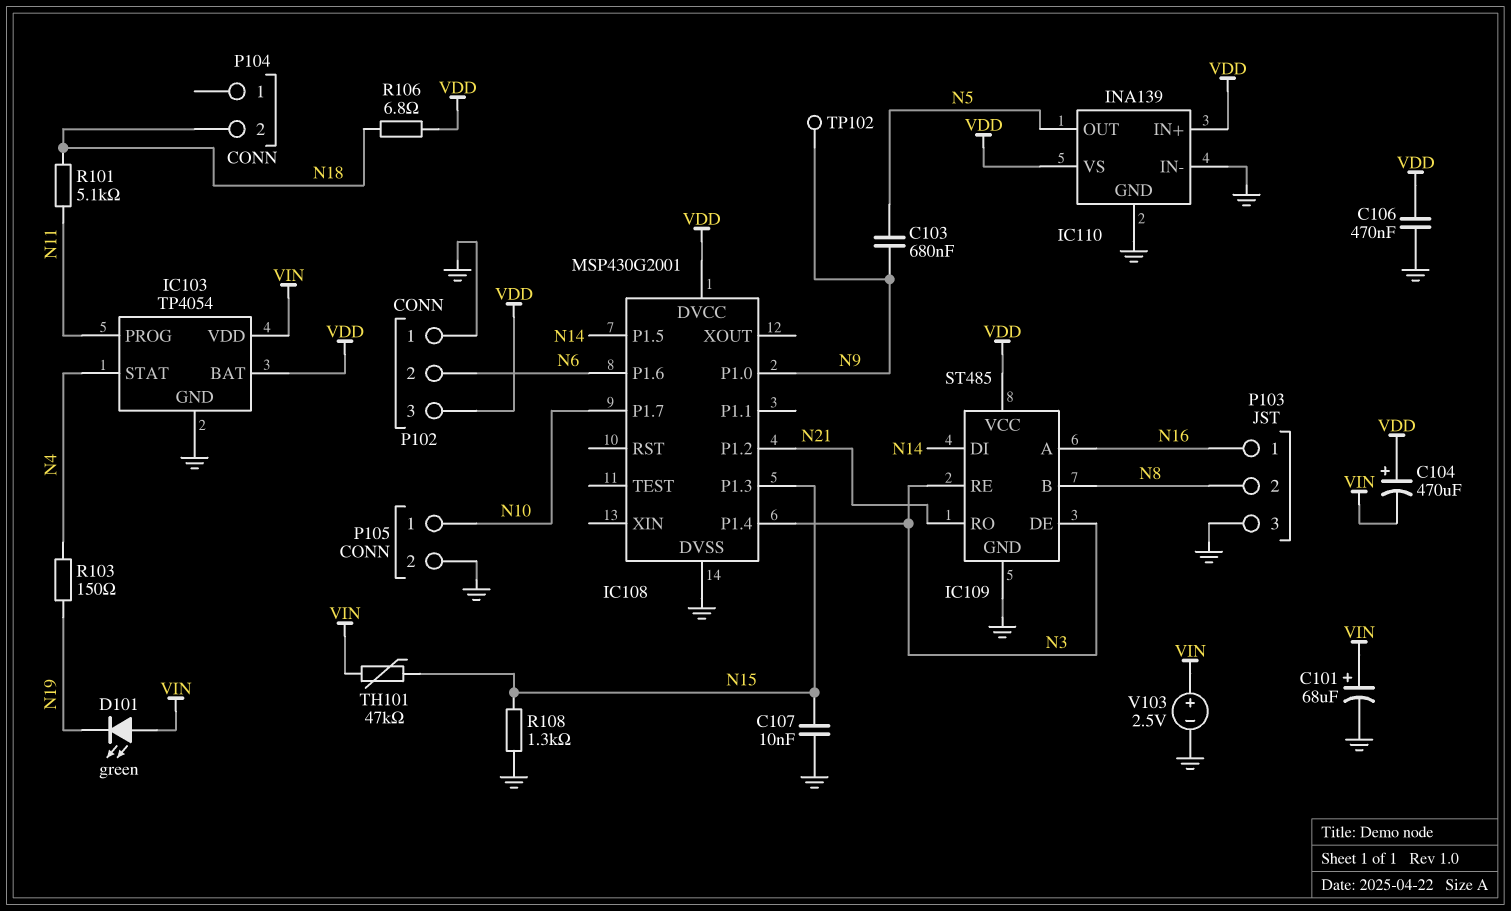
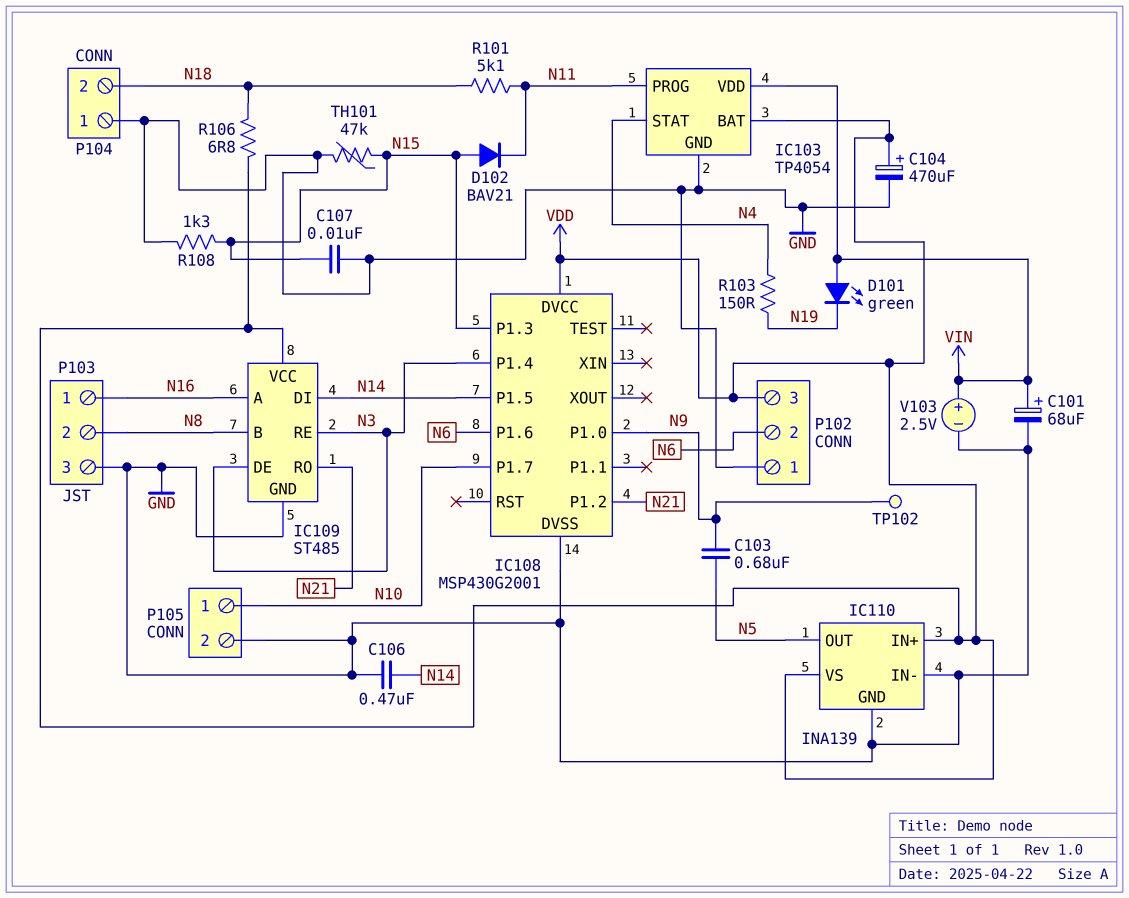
C104: 470uF (plus VDD, minus VIN) -> 470uF (plus VDD, minus GND)
C106: 470nF (GND, VDD) -> 470nF (GND, N14)
D102: none -> diode BAV21 (A N15, K N11)
P104 pin 1: none -> GND
TH101: 47k (N15, VIN) -> 47k (GND, N15)

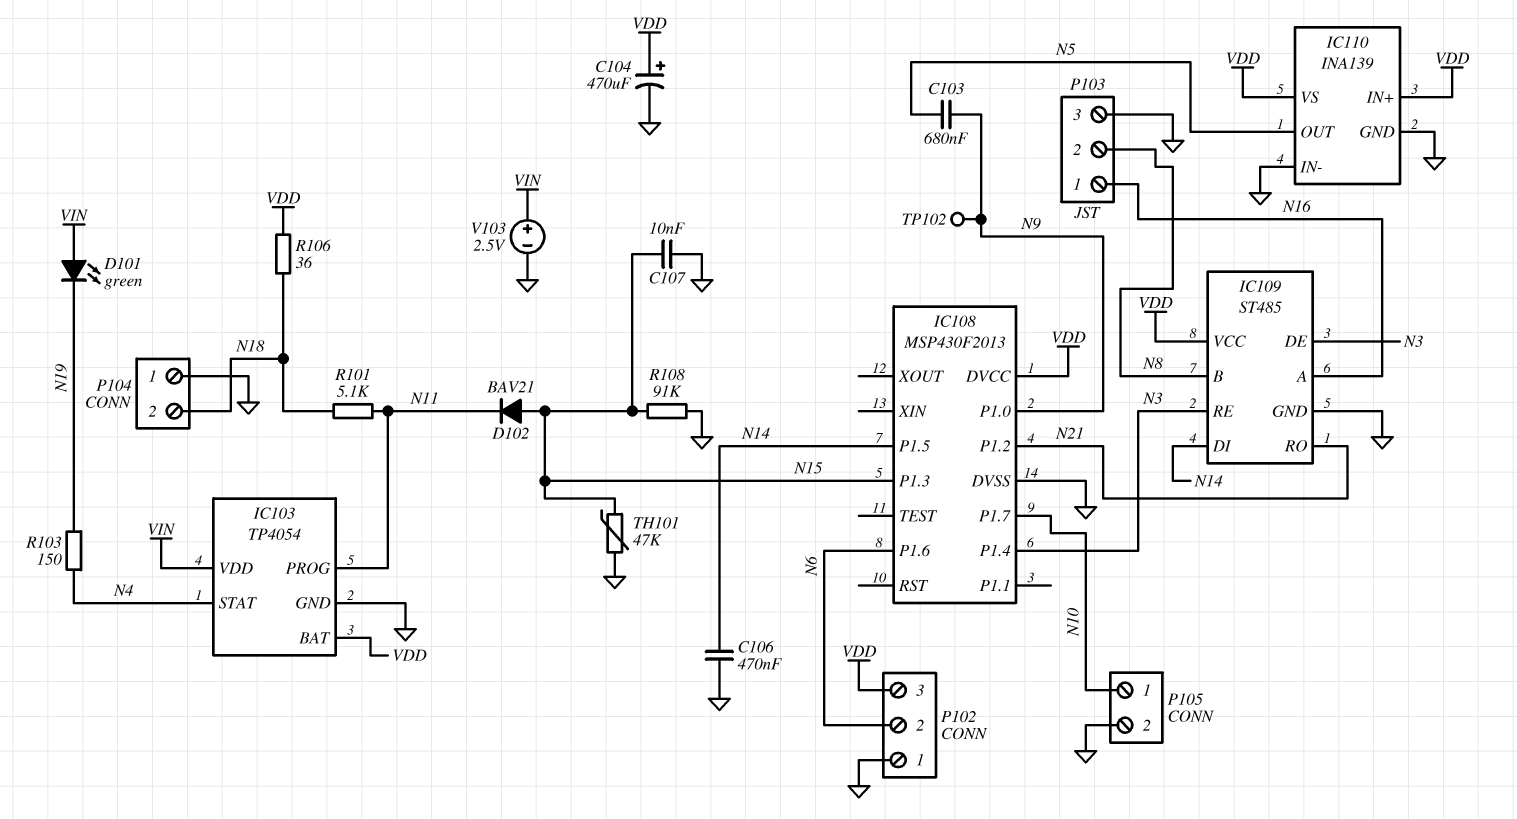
C101: 68uF (plus VIN, minus GND) -> none
IC108: MSP430G2001 -> MSP430F2013
R106: 6.8 (N18, VDD) -> 36 (N18, VDD)
R108: 1.3k (GND, N15) -> 91k (GND, N15)

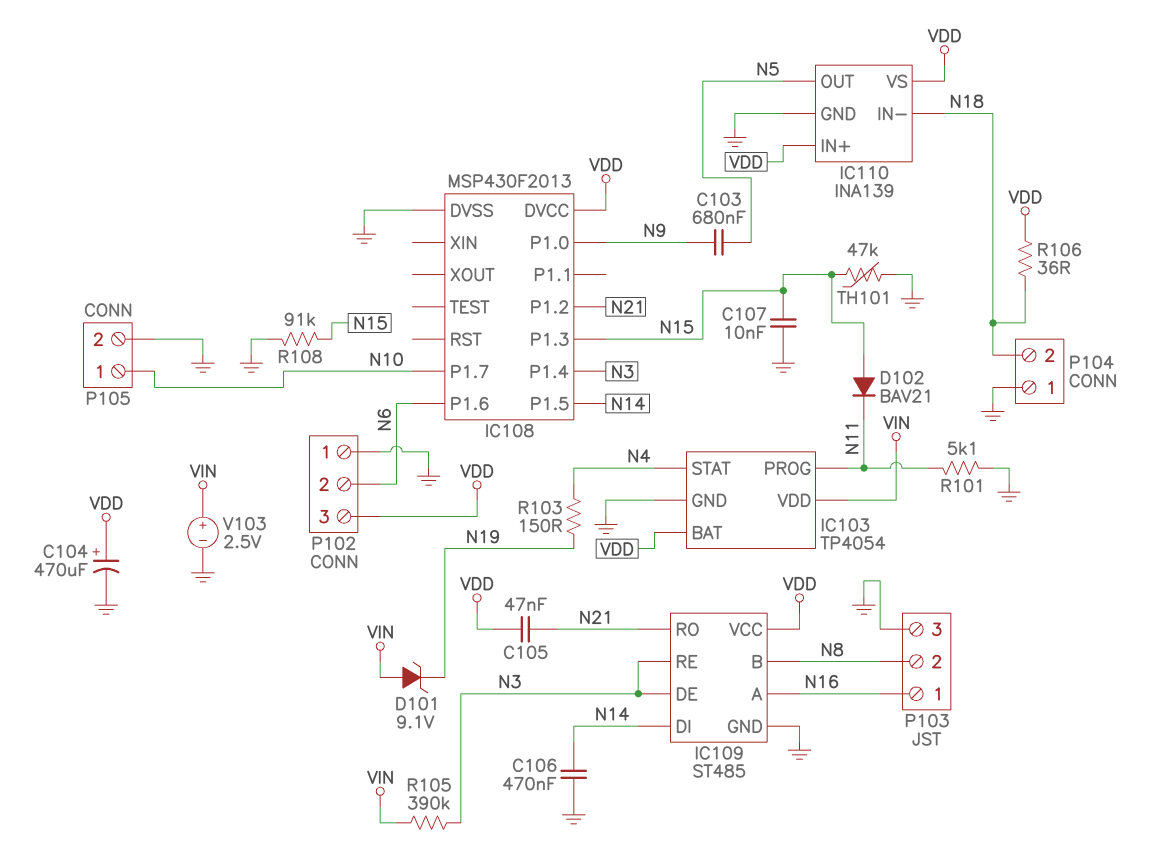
C105: none -> 47nF (N21, VDD)
D101: LED green (A VIN, K N19) -> zener 9.1V (A VIN, K N19)
IC110 pin IN-: GND -> N18
R101: 5.1k (N11, N18) -> 5.1k (GND, N11)
R105: none -> 390k (N3, VIN)
TP102: test point (N9) -> none

